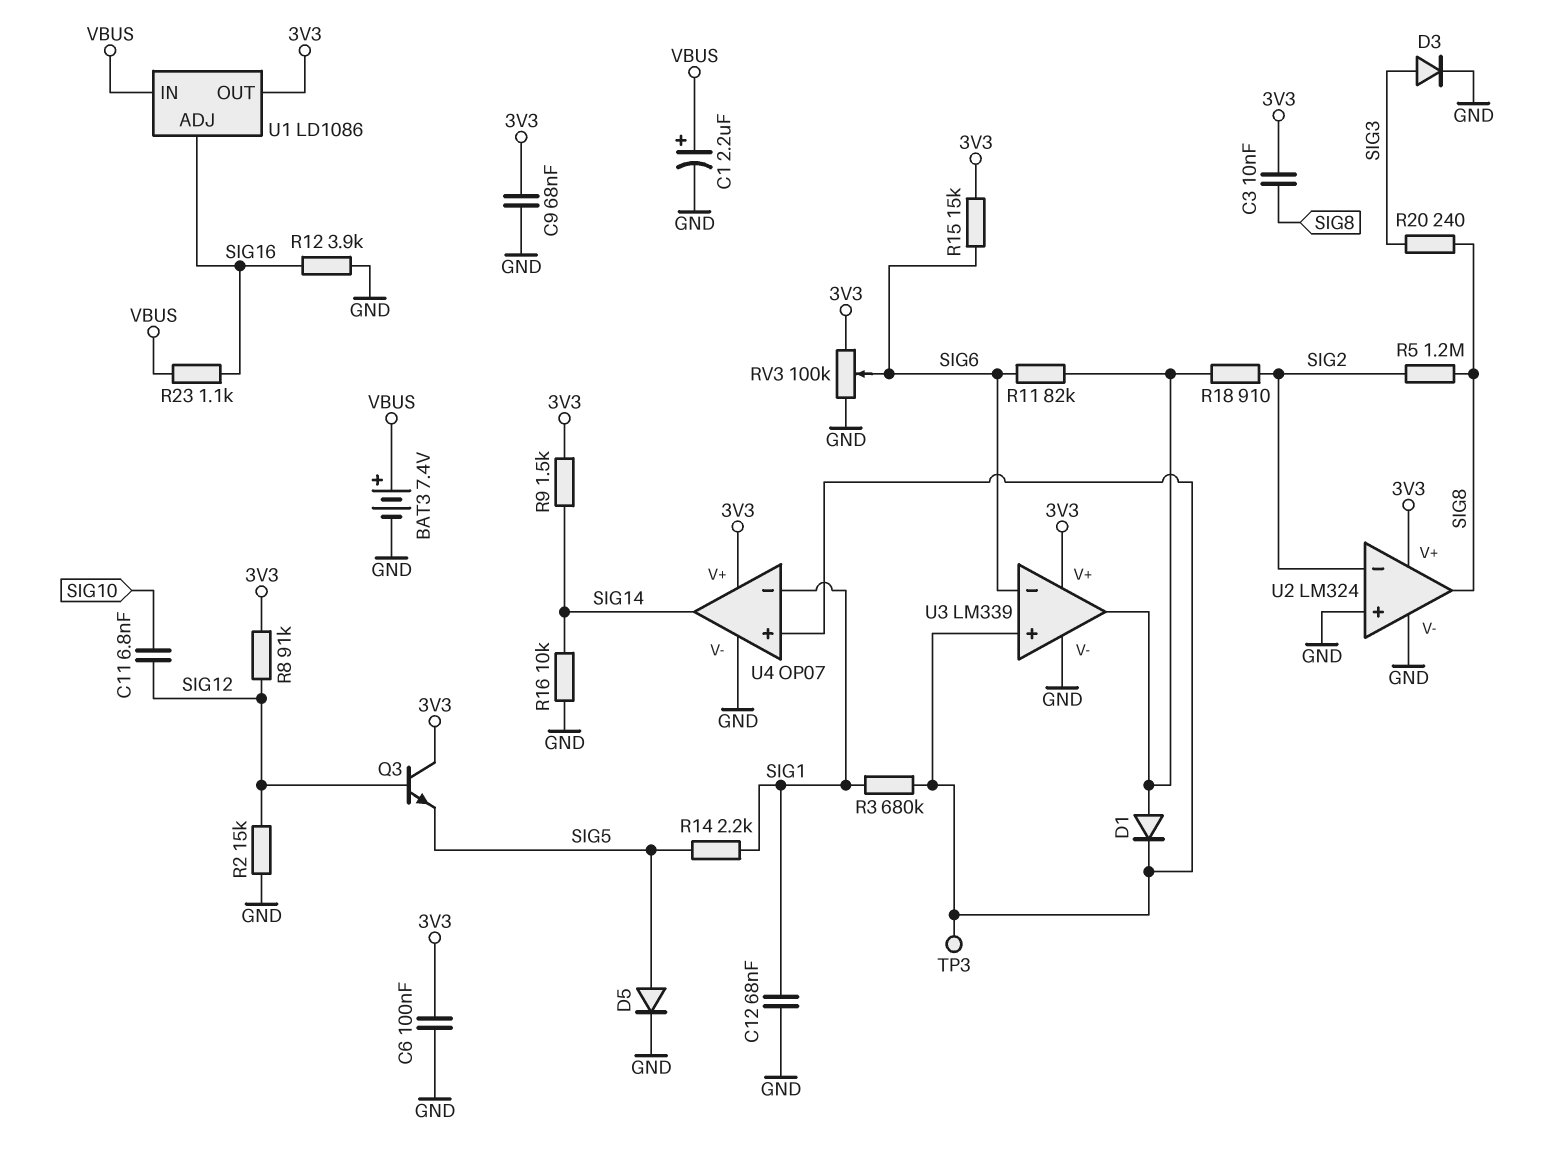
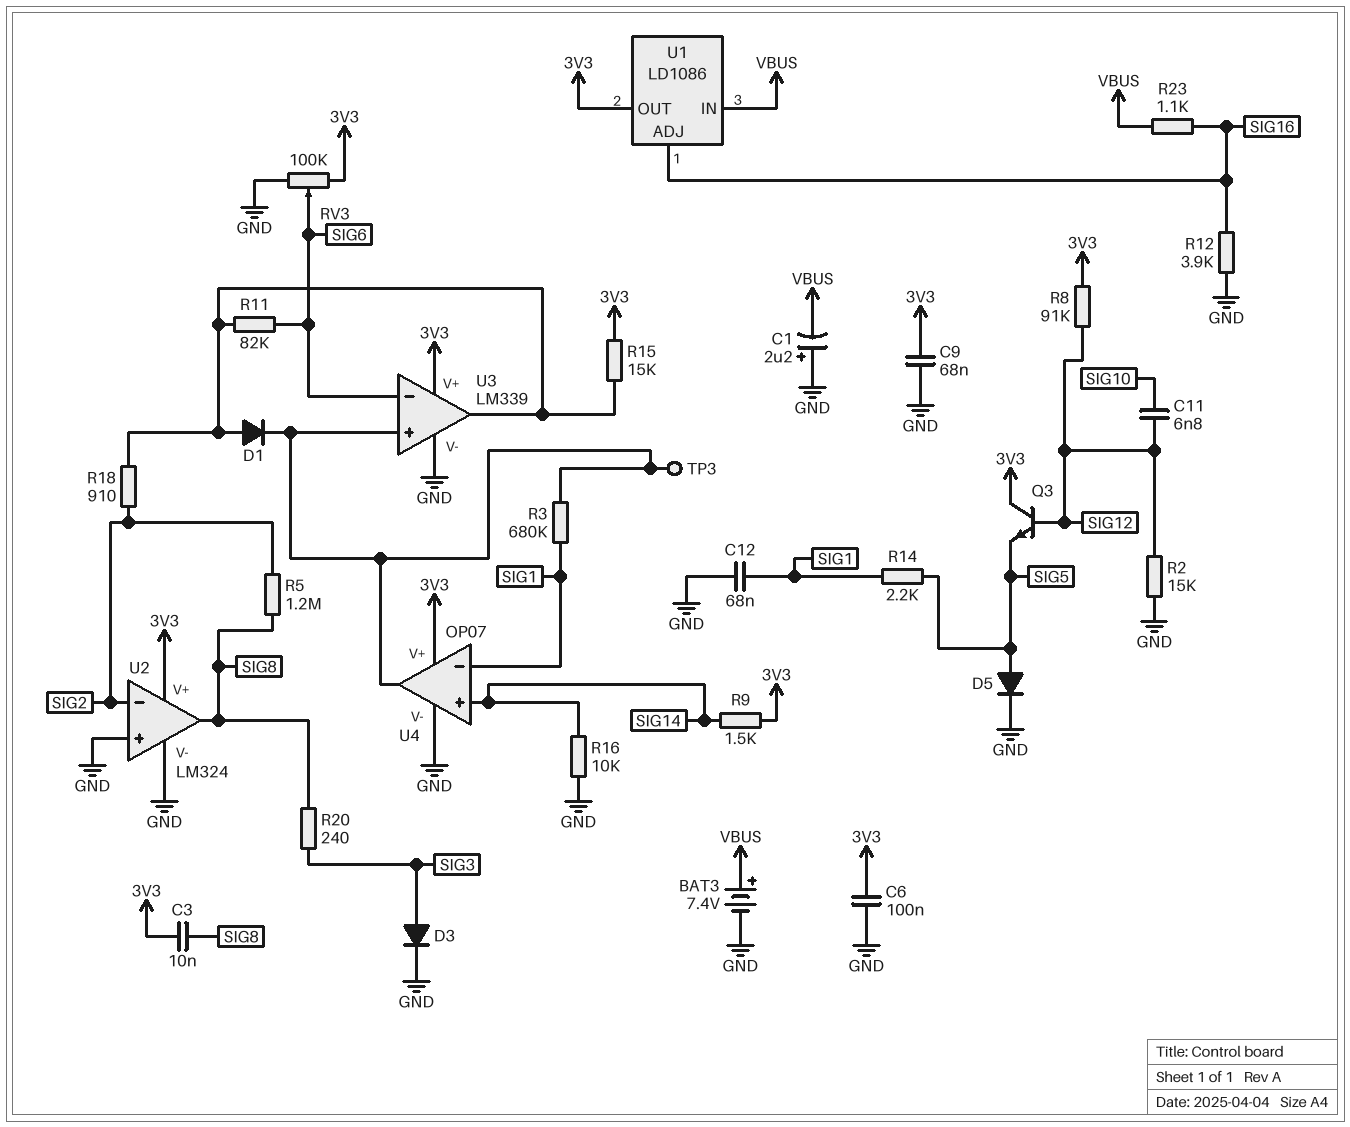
C1: 2.2uF (plus VBUS, minus GND) -> 2.2uF (plus GND, minus VBUS)
R15: 15k (3V3, SIG6) -> 15k (3V3, U3/out)
U4 pin in+: U3/in+ -> SIG14
U4 pin out: SIG14 -> U3/in+

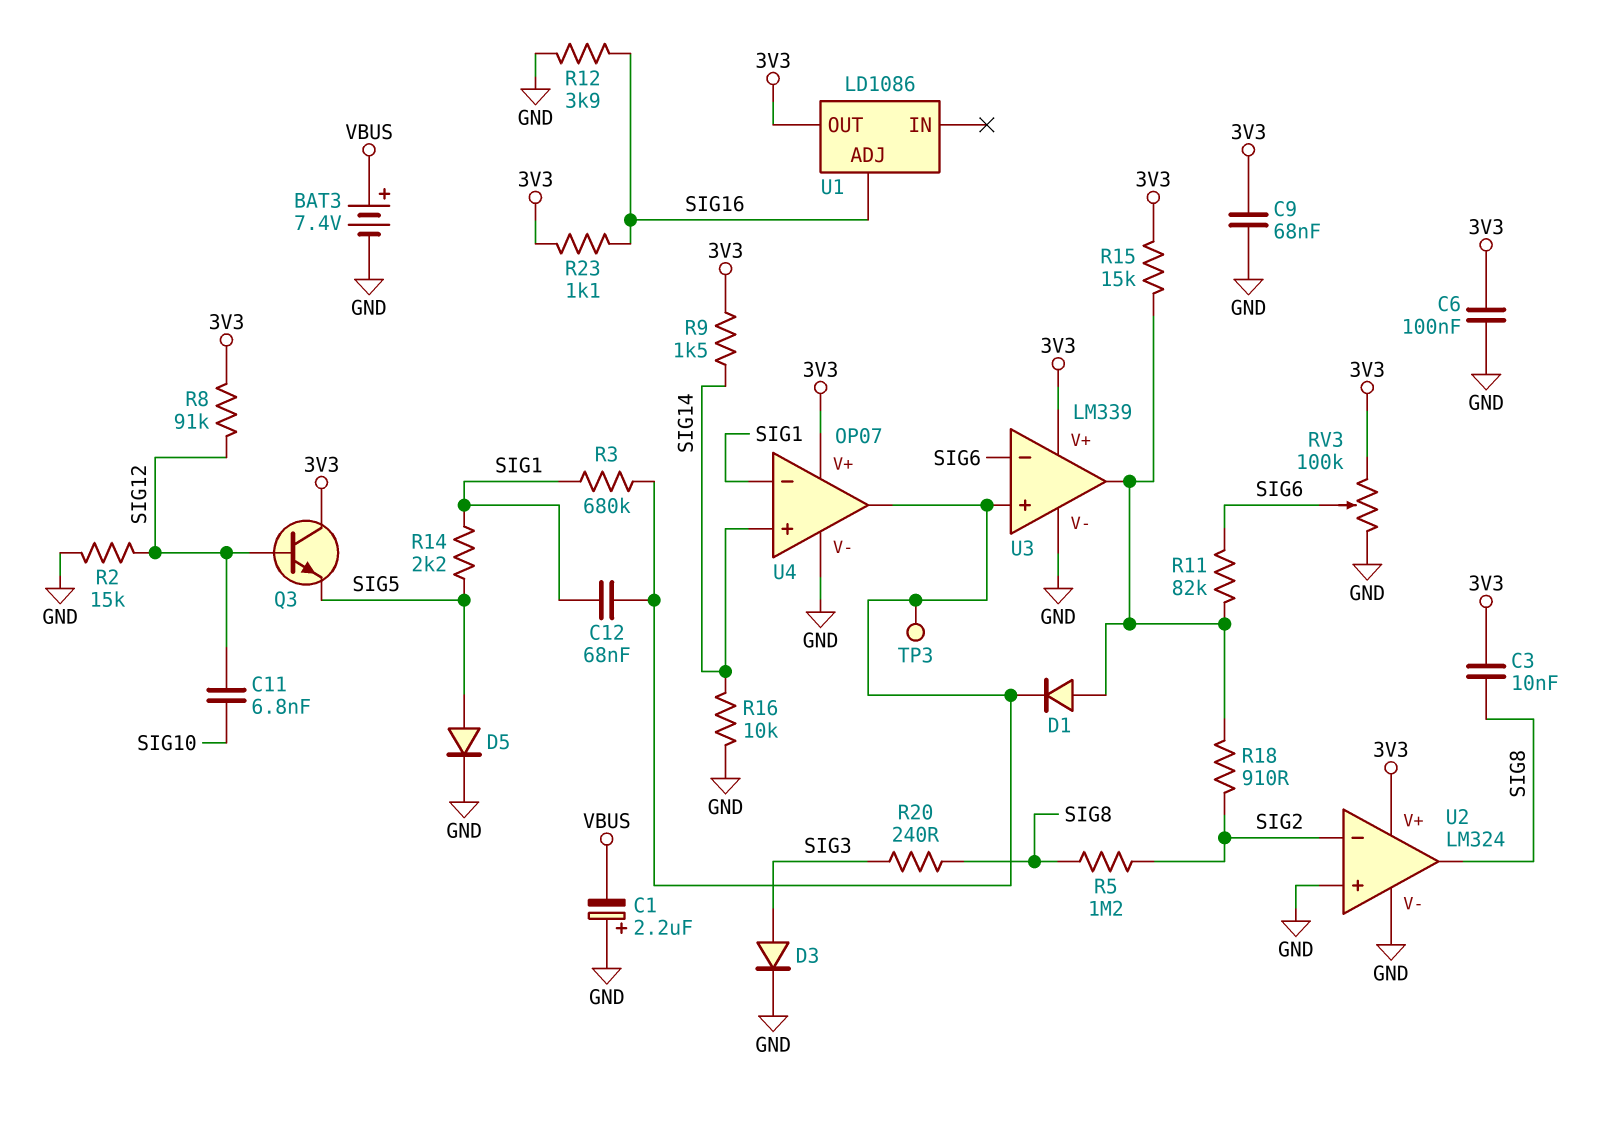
C12: 68nF (GND, SIG1) -> 68nF (SIG1, U3/in+)
R23: 1.1k (SIG16, VBUS) -> 1.1k (3V3, SIG16)
U1 pin IN: VBUS -> none

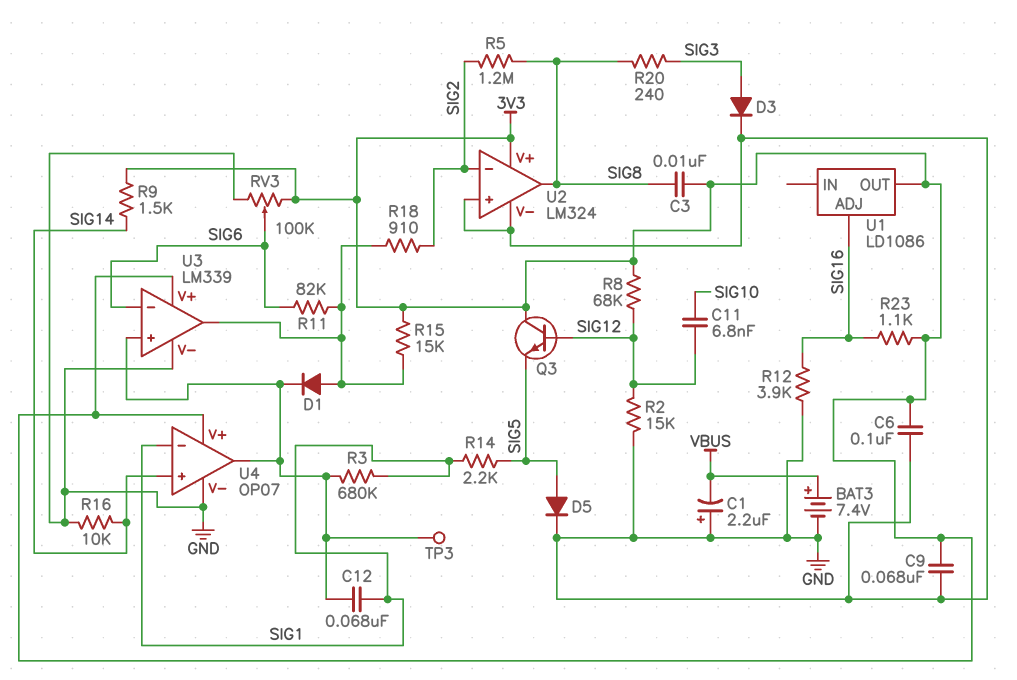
R8: 91k (3V3, SIG12) -> 68k (3V3, SIG12)

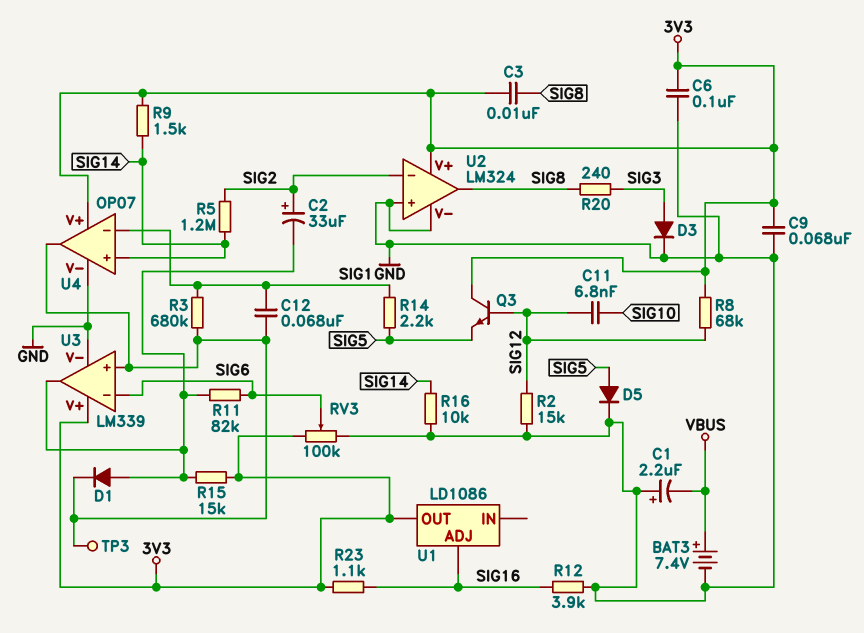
C2: none -> 33uF (plus SIG2, minus U3/out)
R5: 1.2M (SIG2, SIG8) -> 1.2M (SIG2, SIG14)
R18: 910 (SIG2, U3/out) -> none

